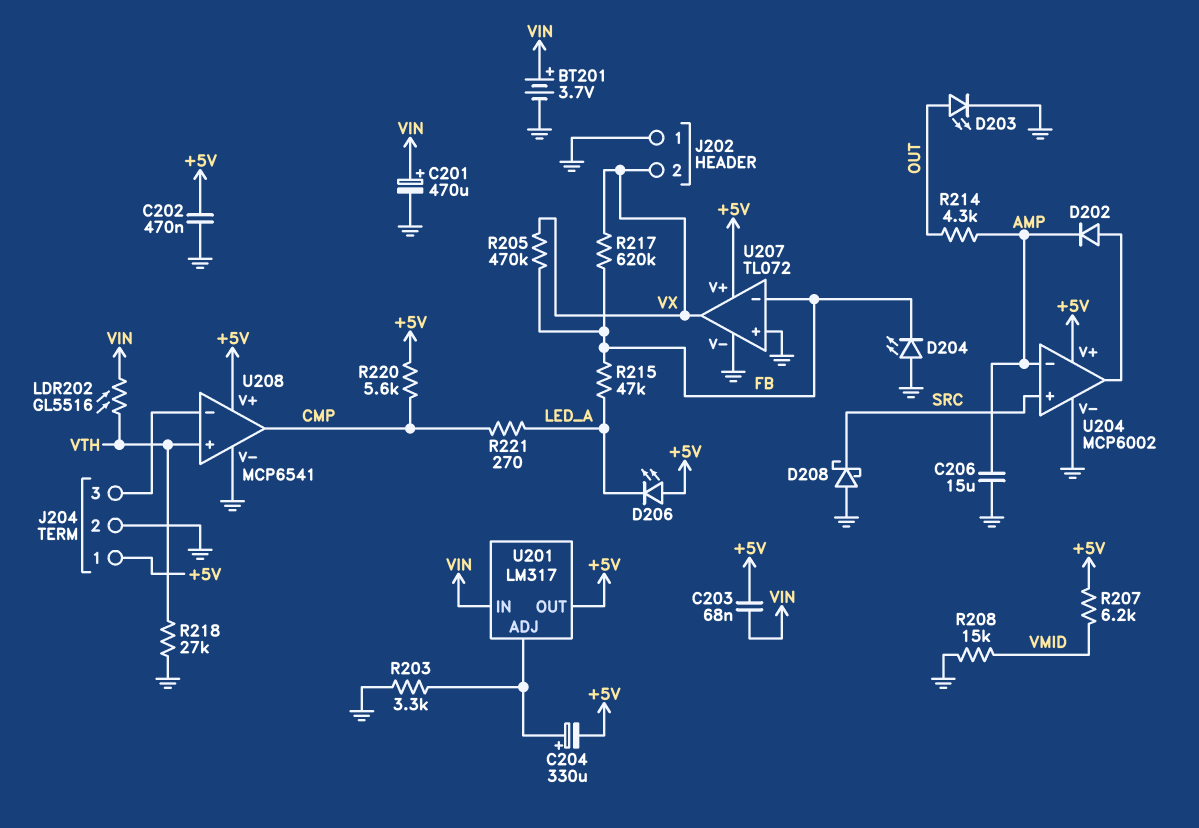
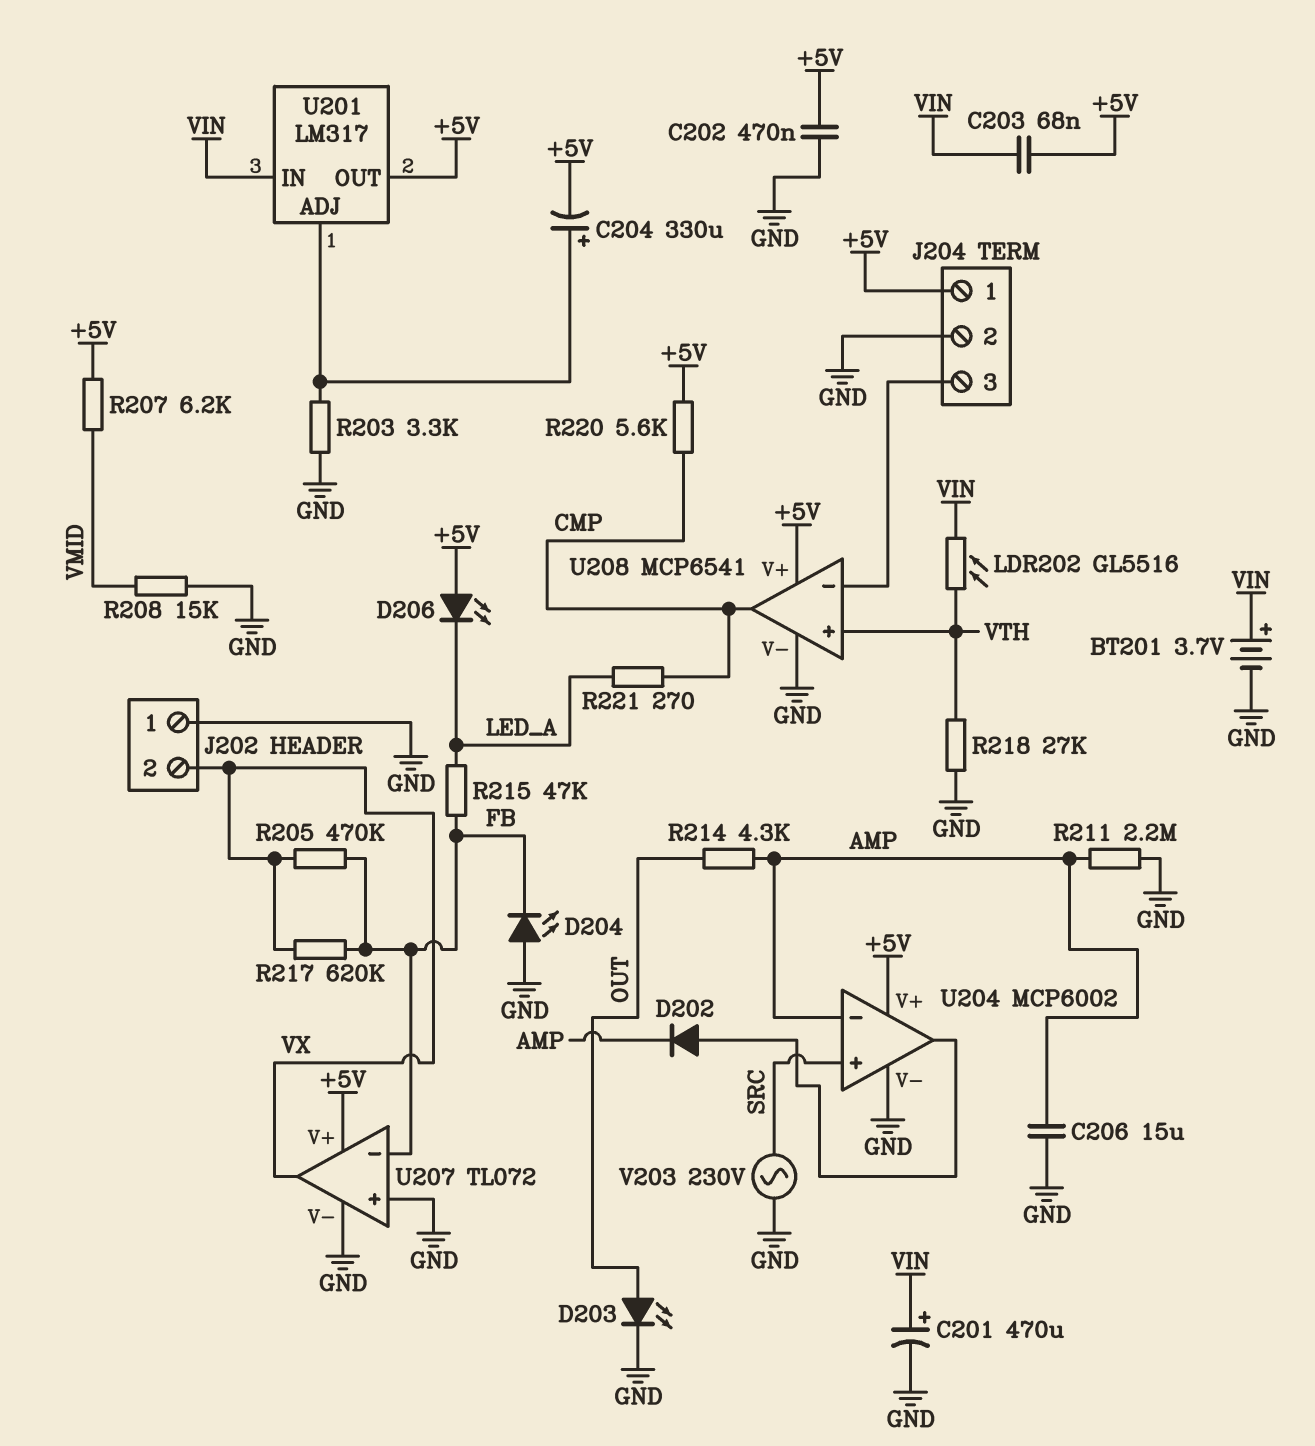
D208: schottky (A GND, K SRC) -> none
R211: none -> 2.2M (AMP, GND)
V203: none -> AC 230V (GND, SRC)

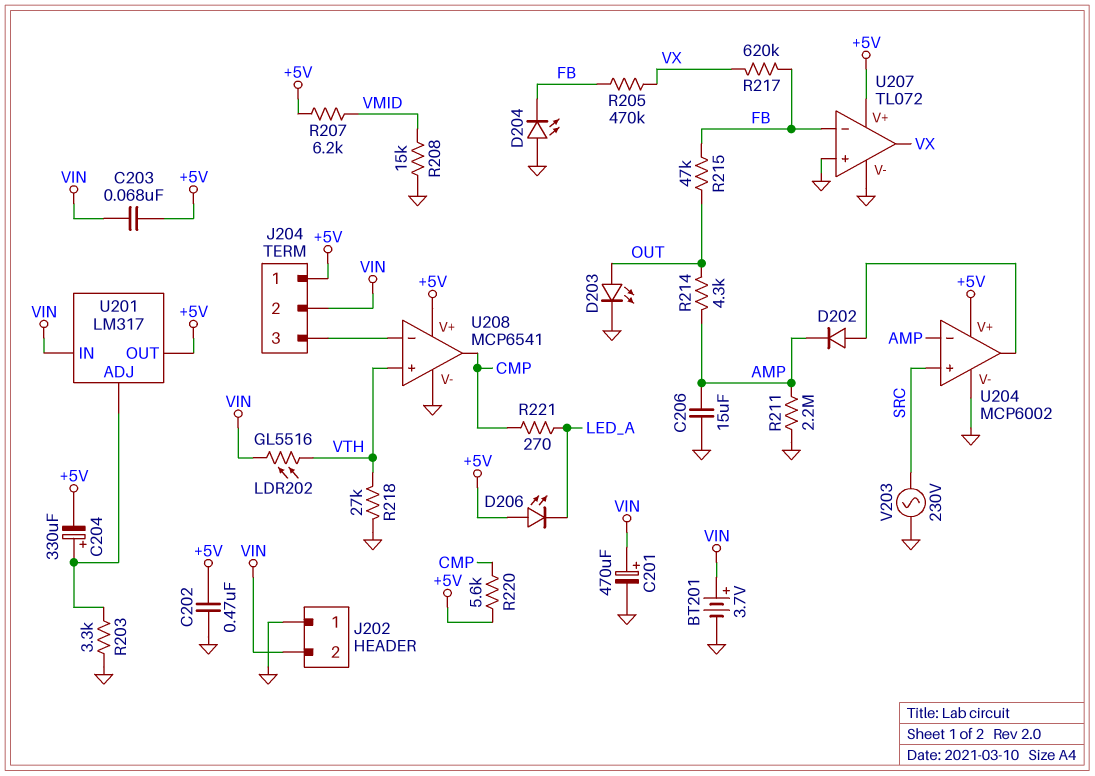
J202 pin 2: VX -> VIN
J204 pin 2: GND -> VIN
R215: 47k (FB, LED_A) -> 47k (FB, OUT)

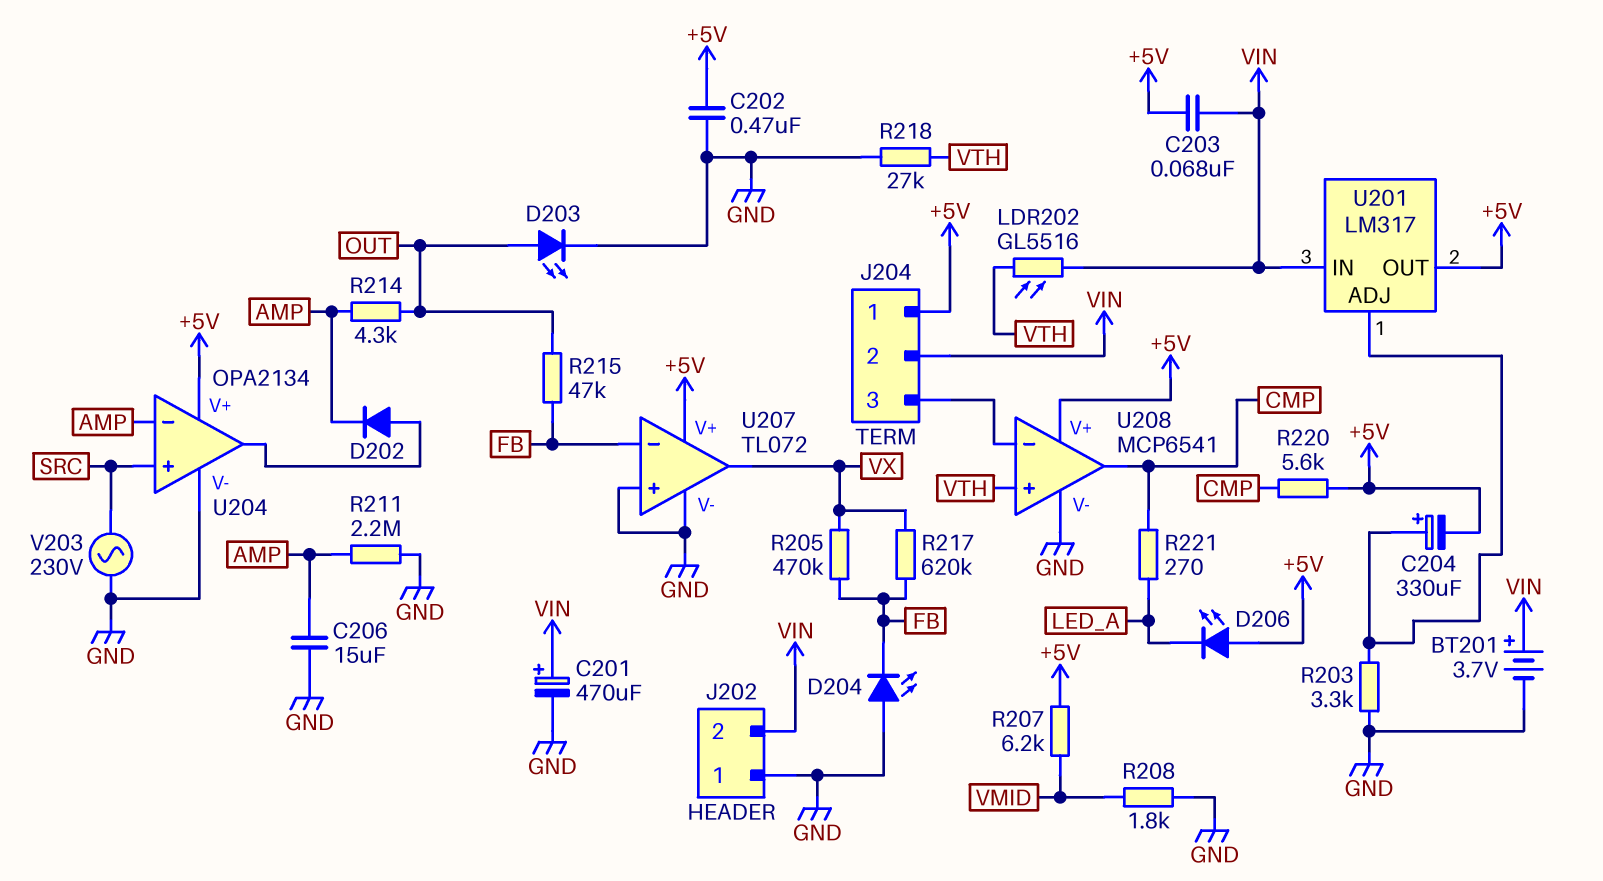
R208: 15k (GND, VMID) -> 1.8k (GND, VMID)
U204: MCP6002 -> OPA2134

